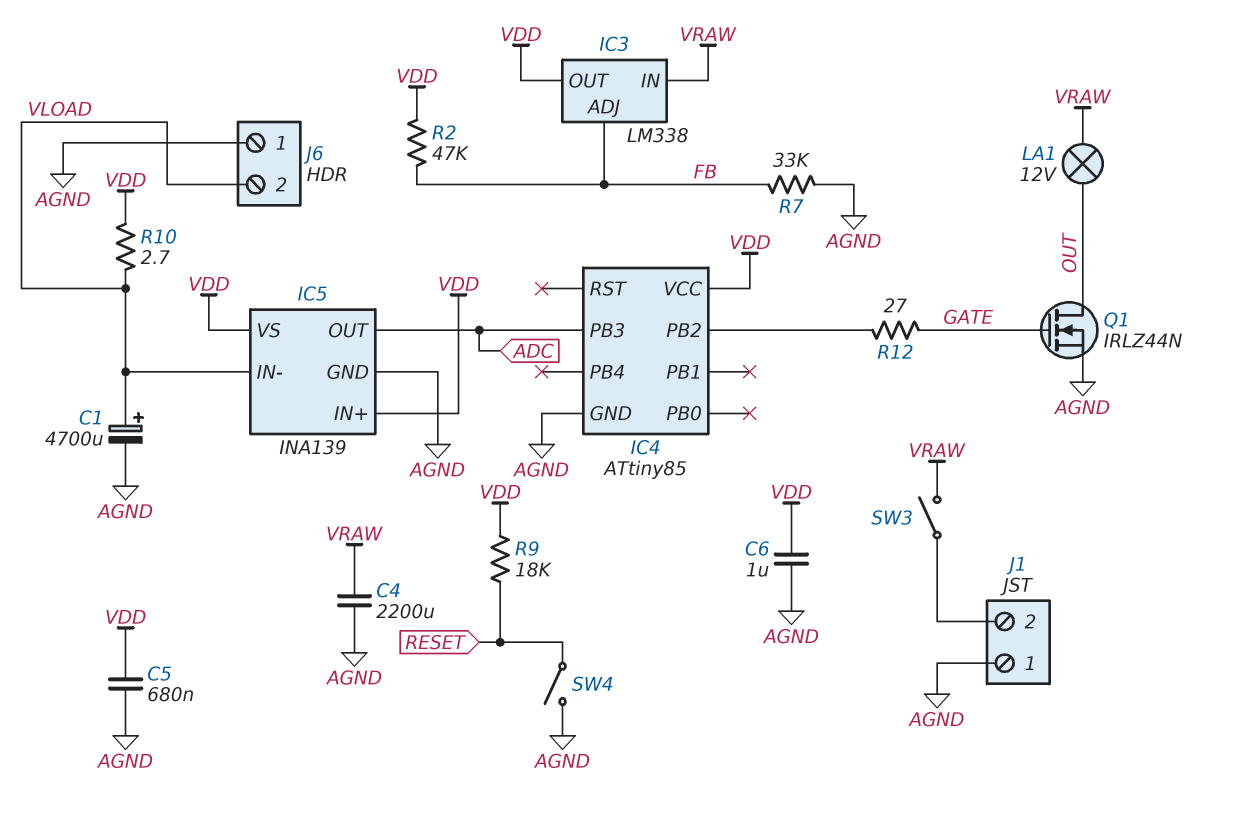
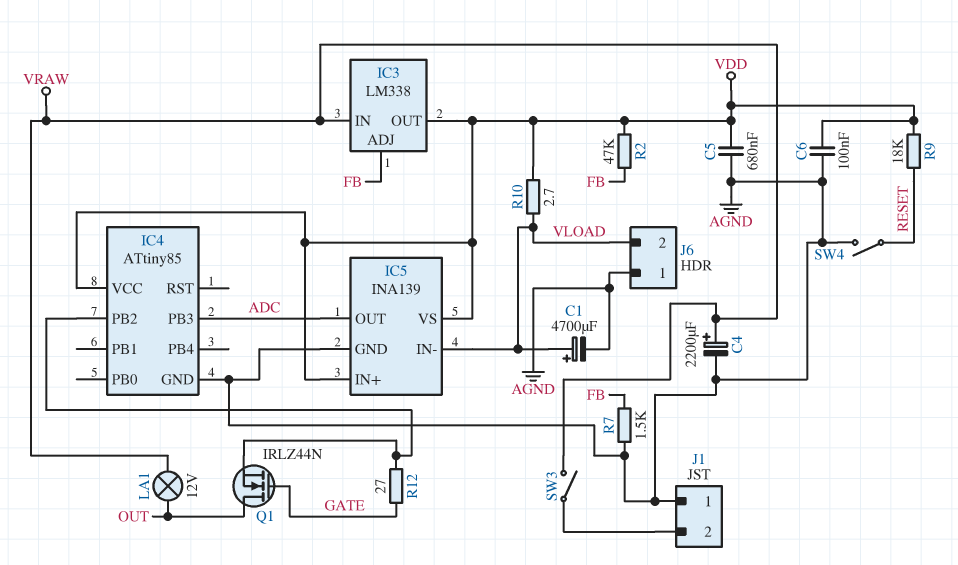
C4: 2200uF (AGND, VRAW) -> 2200uF (plus VRAW, minus AGND)
C6: 1uF (AGND, VDD) -> 100nF (AGND, VDD)
Q1: NMOS IRLZ44N (G GATE, D OUT, S AGND) -> NMOS IRLZ44N (G GATE, D OUT, S IC4/PB2)
R7: 33k (AGND, FB) -> 1.5k (AGND, FB)

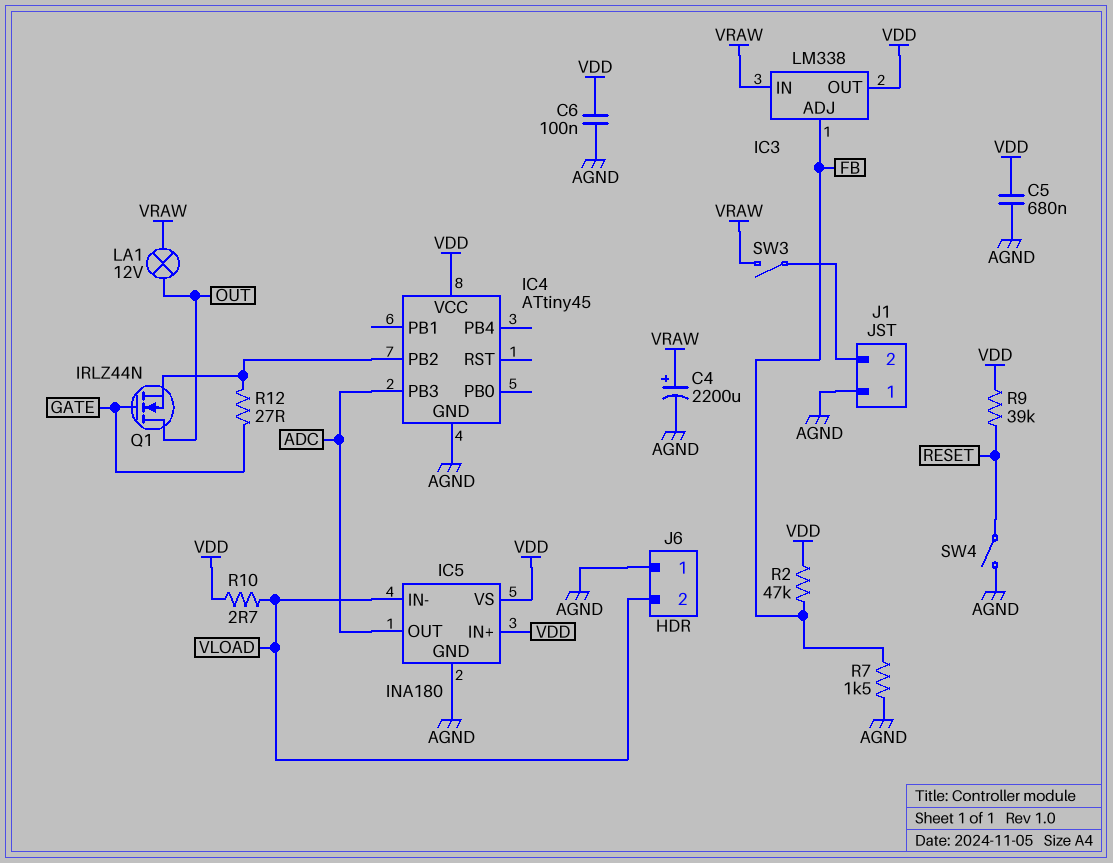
C1: 4700uF (plus VLOAD, minus AGND) -> none
IC4: ATtiny85 -> ATtiny45
IC5: INA139 -> INA180
R9: 18k (RESET, VDD) -> 39k (RESET, VDD)

